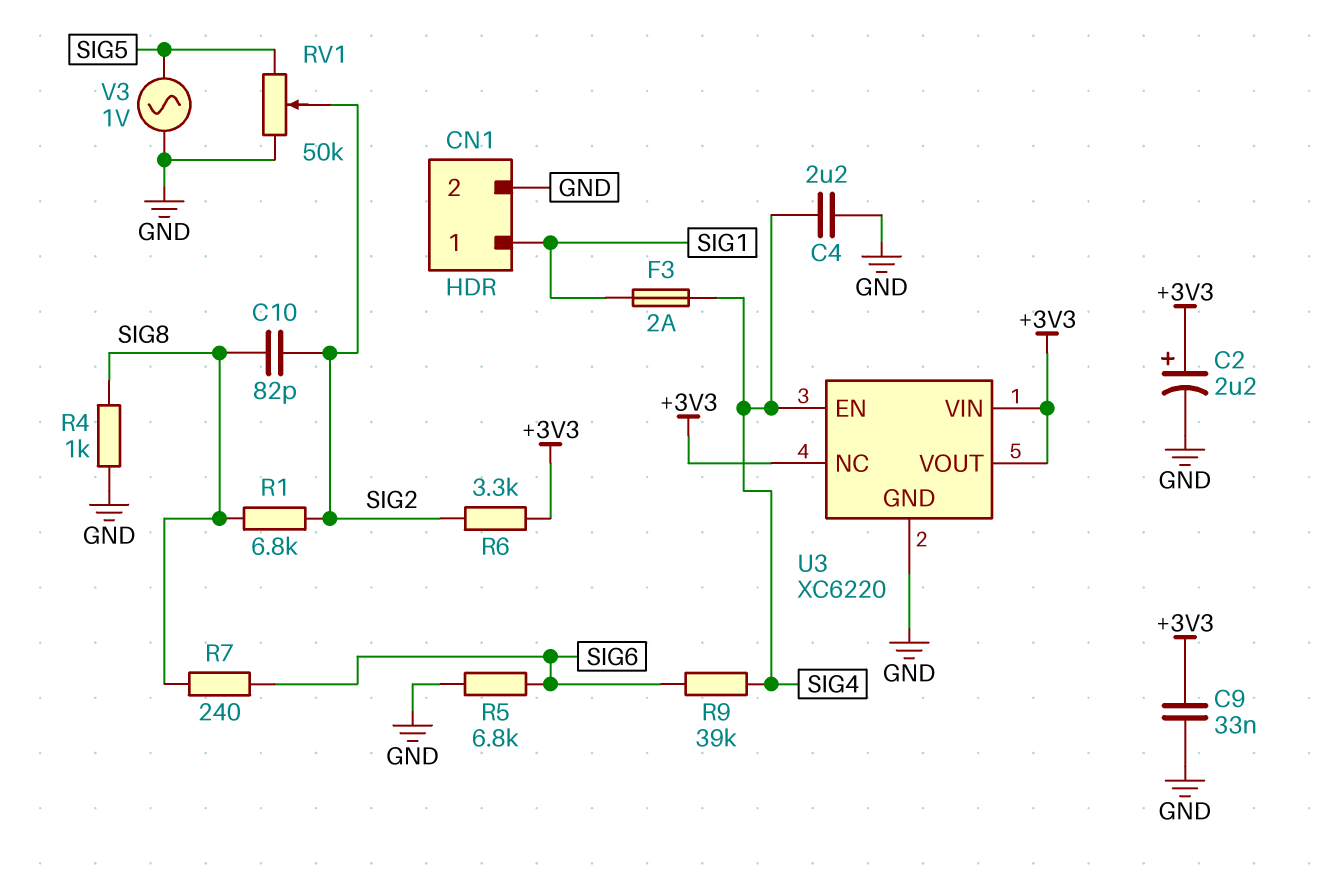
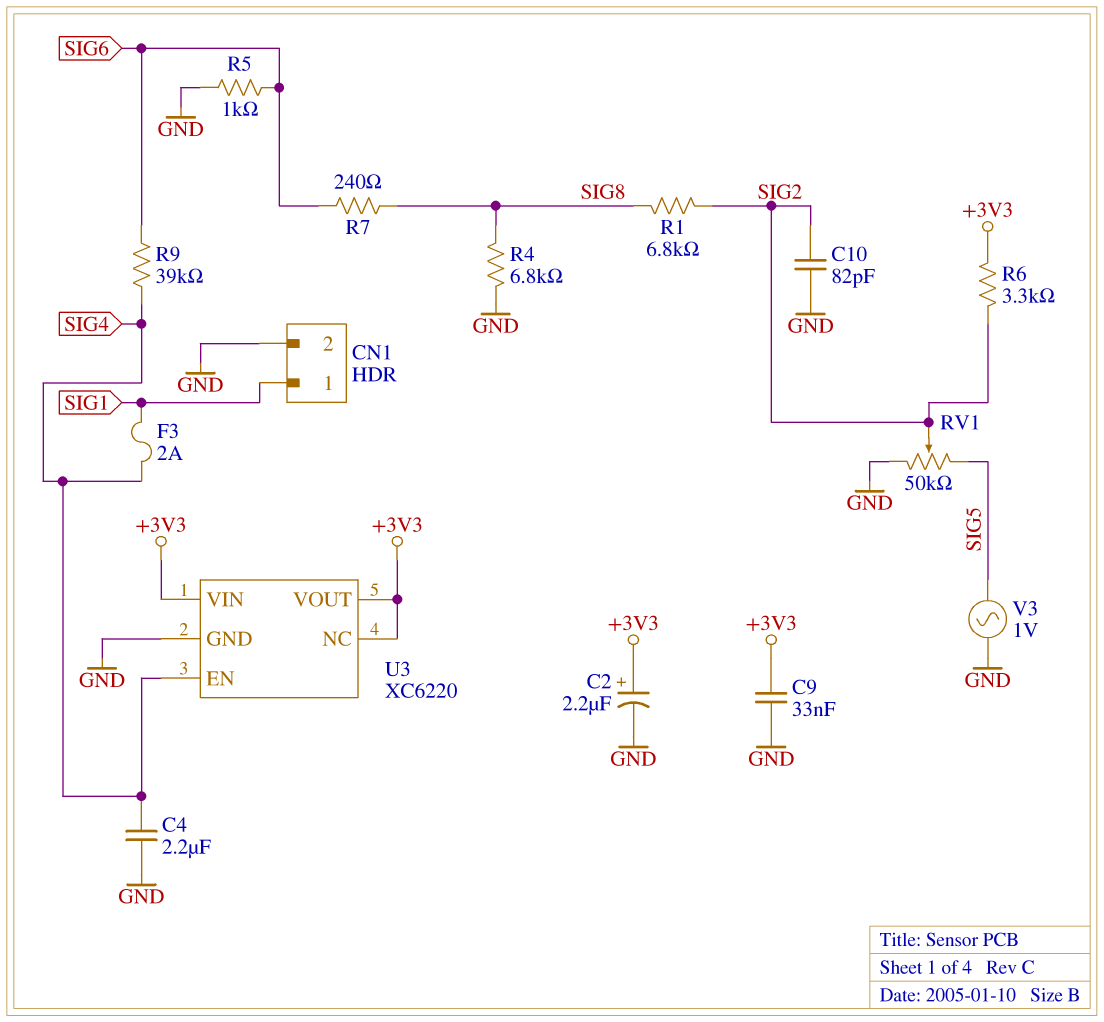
C10: 82pF (SIG2, SIG8) -> 82pF (GND, SIG2)
R4: 1k (GND, SIG8) -> 6.8k (GND, SIG8)
R5: 6.8k (GND, SIG6) -> 1k (GND, SIG6)

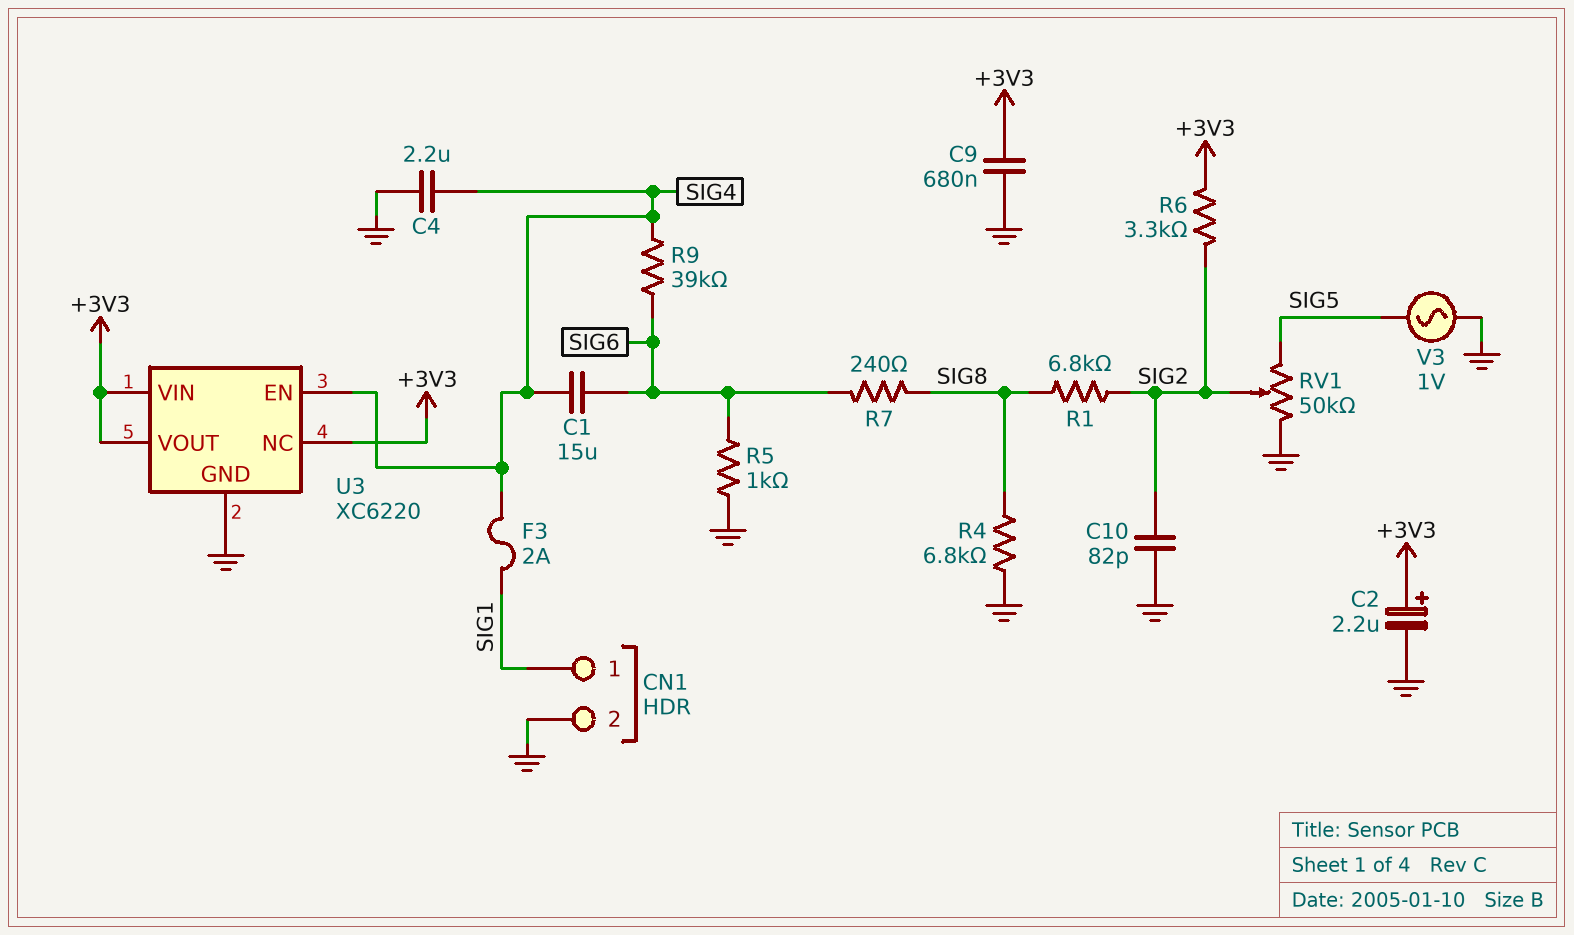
C1: none -> 15uF (SIG4, SIG6)
C9: 33nF (+3V3, GND) -> 680nF (+3V3, GND)

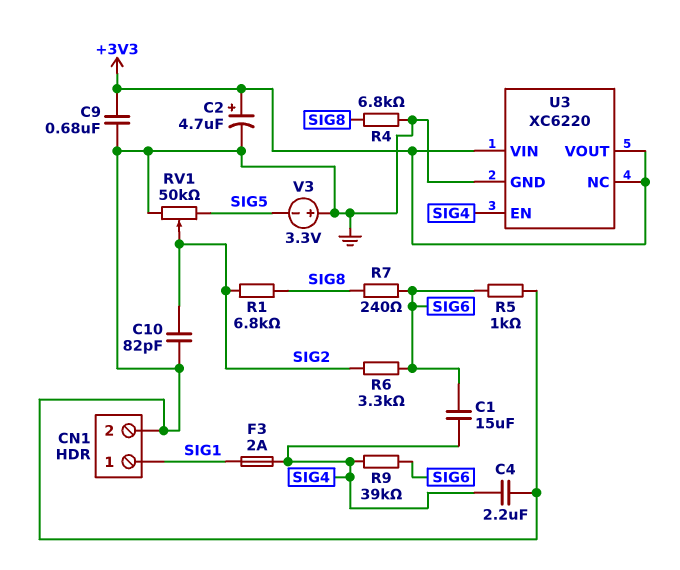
C2: 2.2uF (plus +3V3, minus GND) -> 4.7uF (plus +3V3, minus GND)
R6: 3.3k (+3V3, SIG2) -> 3.3k (SIG2, SIG6)
V3: AC 1V (GND, SIG5) -> 3.3V (plus GND, minus SIG5)

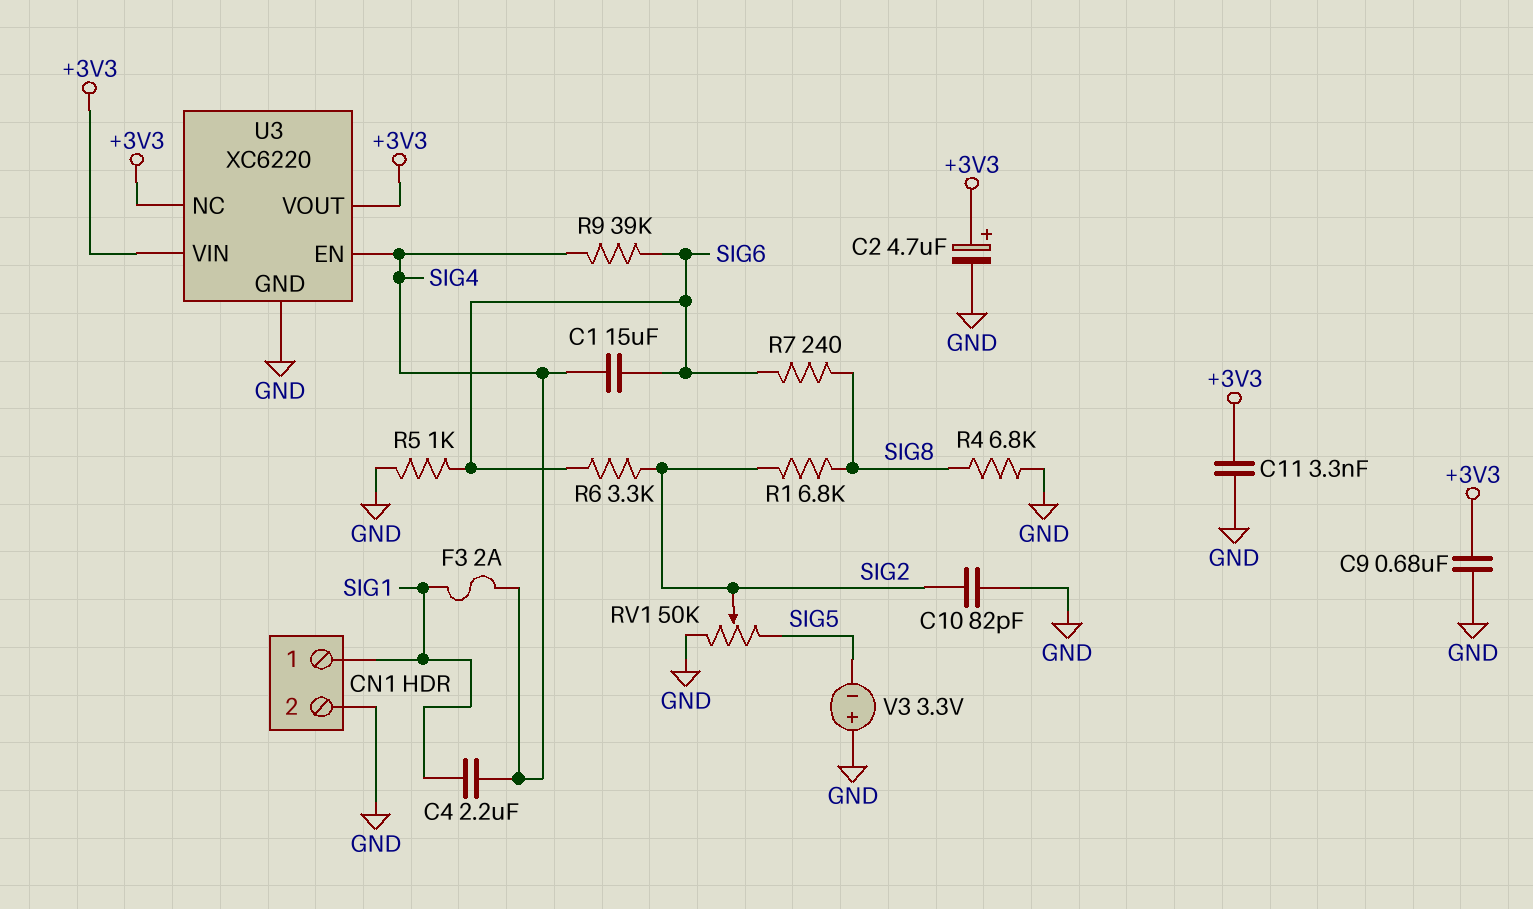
C4: 2.2uF (GND, SIG4) -> 2.2uF (SIG1, SIG4)
C11: none -> 3.3nF (+3V3, GND)

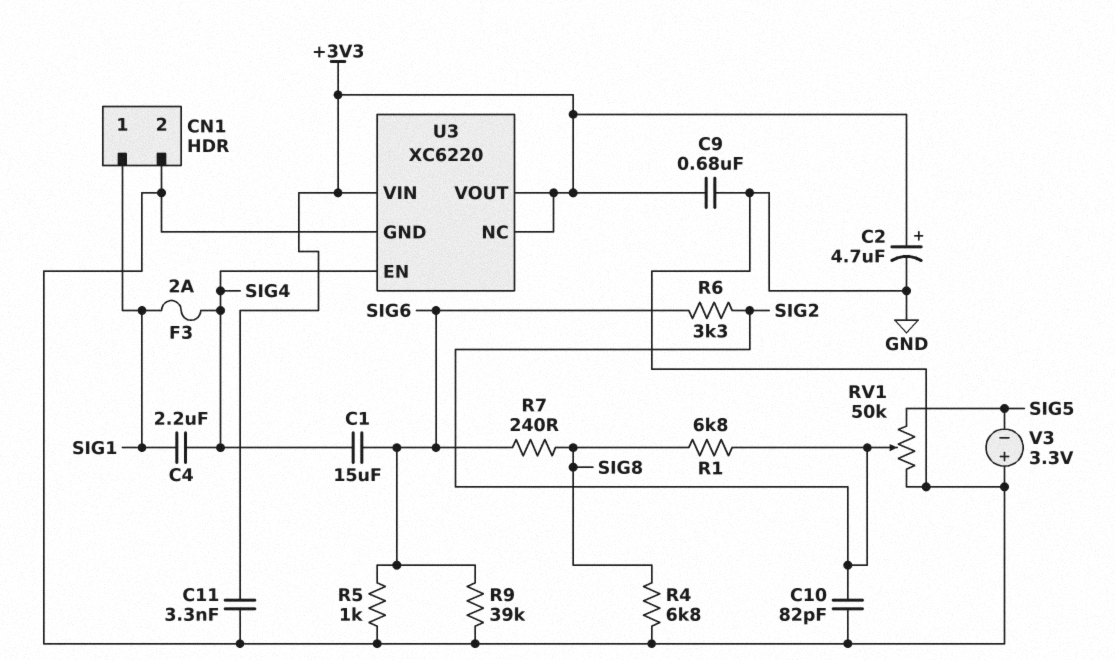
R9: 39k (SIG4, SIG6) -> 39k (GND, SIG6)

